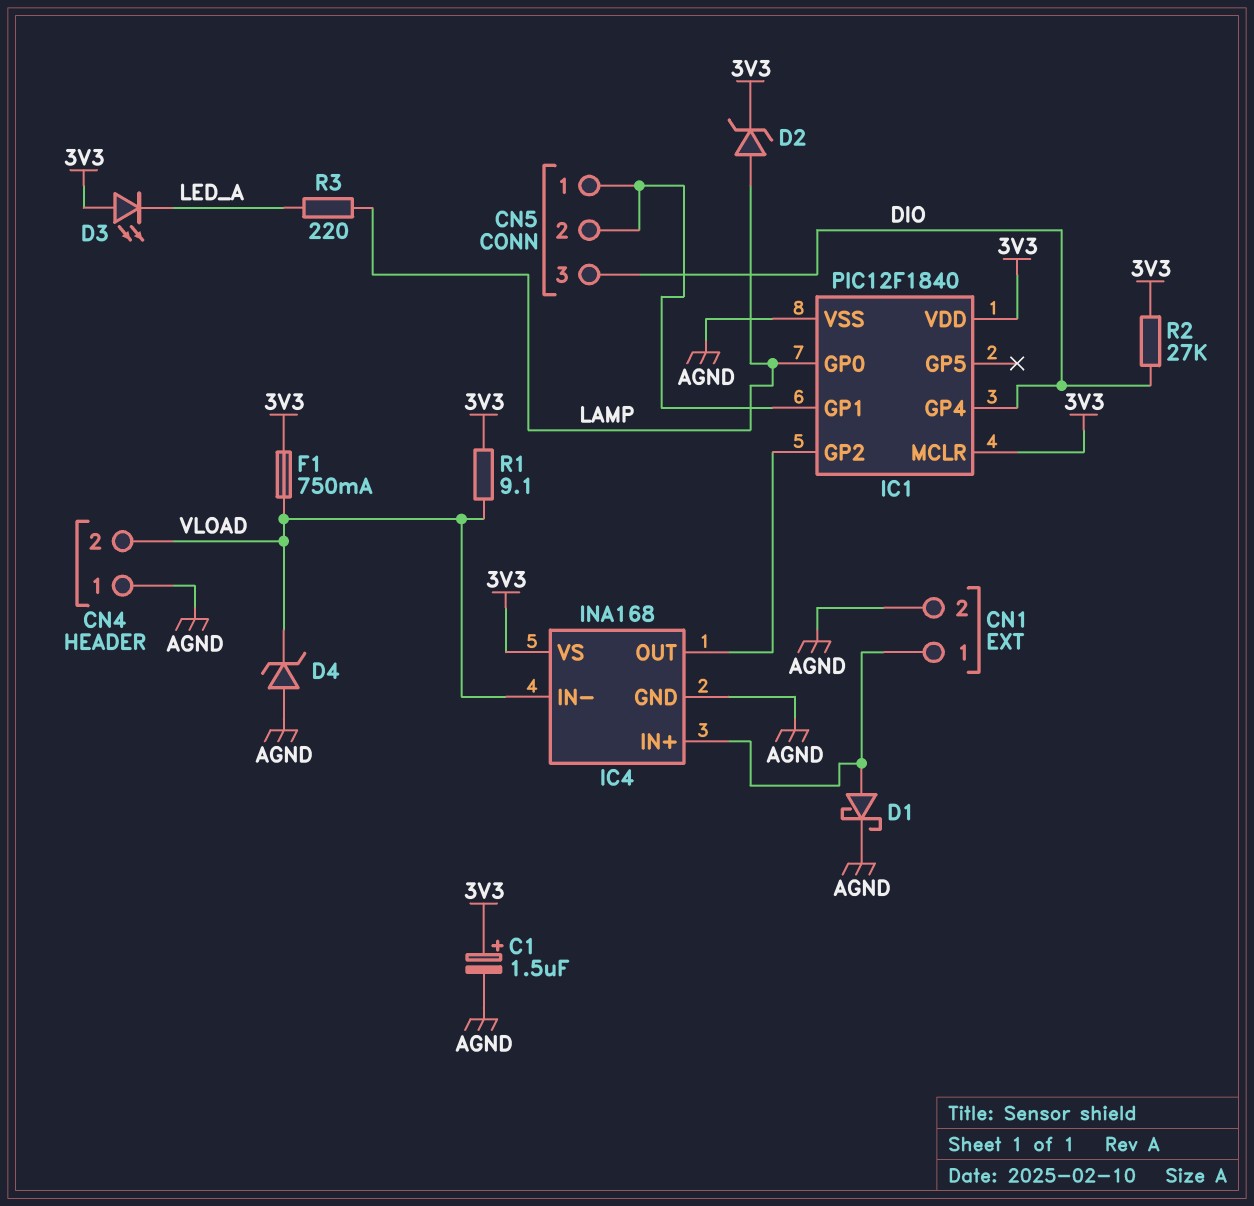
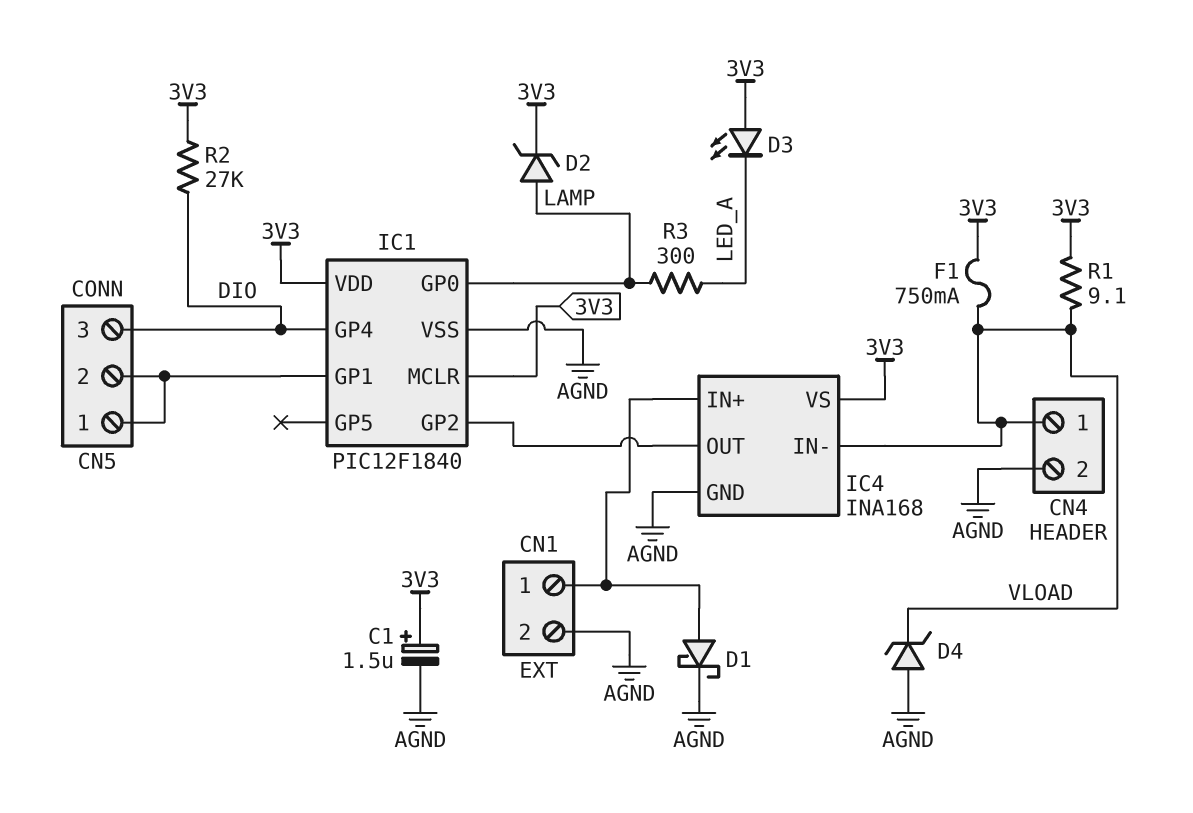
CN4 pin 1: AGND -> VLOAD
CN4 pin 2: VLOAD -> AGND
R3: 220 (LAMP, LED_A) -> 300 (LAMP, LED_A)

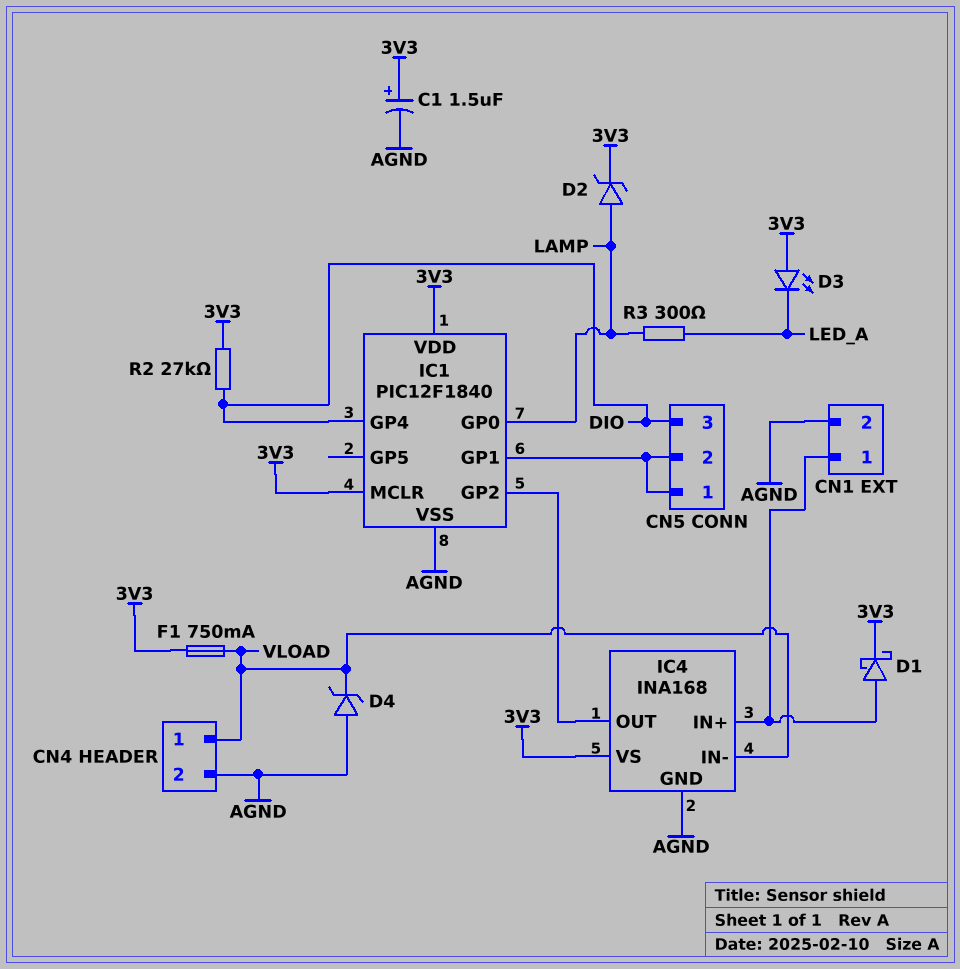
D1: schottky (A CN1/1, K AGND) -> schottky (A CN1/1, K 3V3)
R1: 9.1 (3V3, VLOAD) -> none

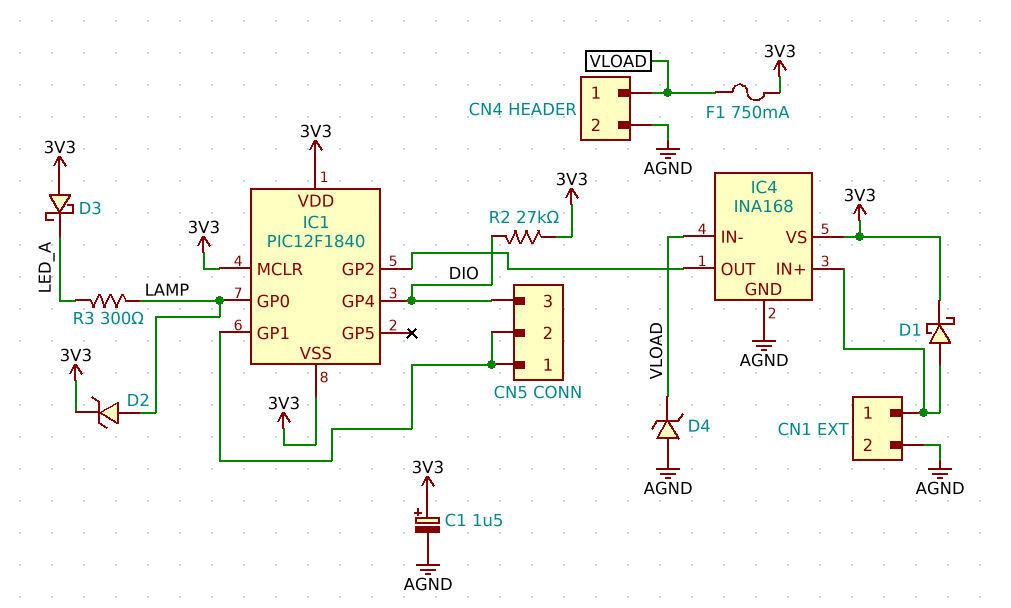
D3: LED (A 3V3, K LED_A) -> schottky (A 3V3, K LED_A)
IC1 pin VSS: AGND -> 3V3

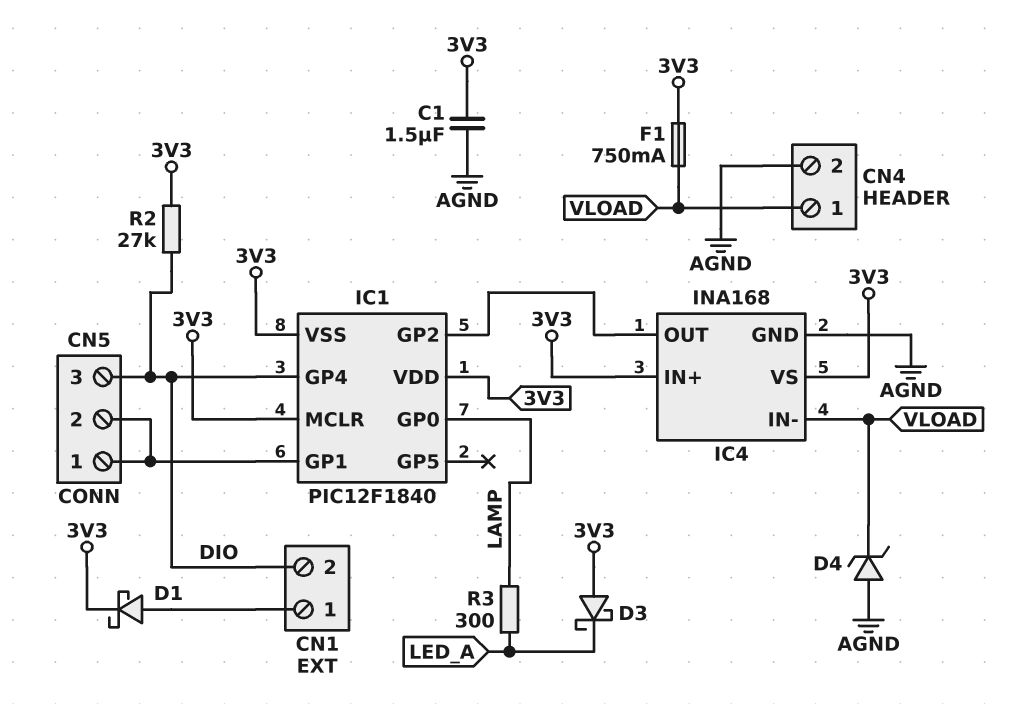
C1: 1.5uF (plus 3V3, minus AGND) -> 1.5uF (3V3, AGND)
CN1 pin 2: AGND -> DIO
D2: zener (A LAMP, K 3V3) -> none
IC4 pin IN+: CN1/1 -> 3V3

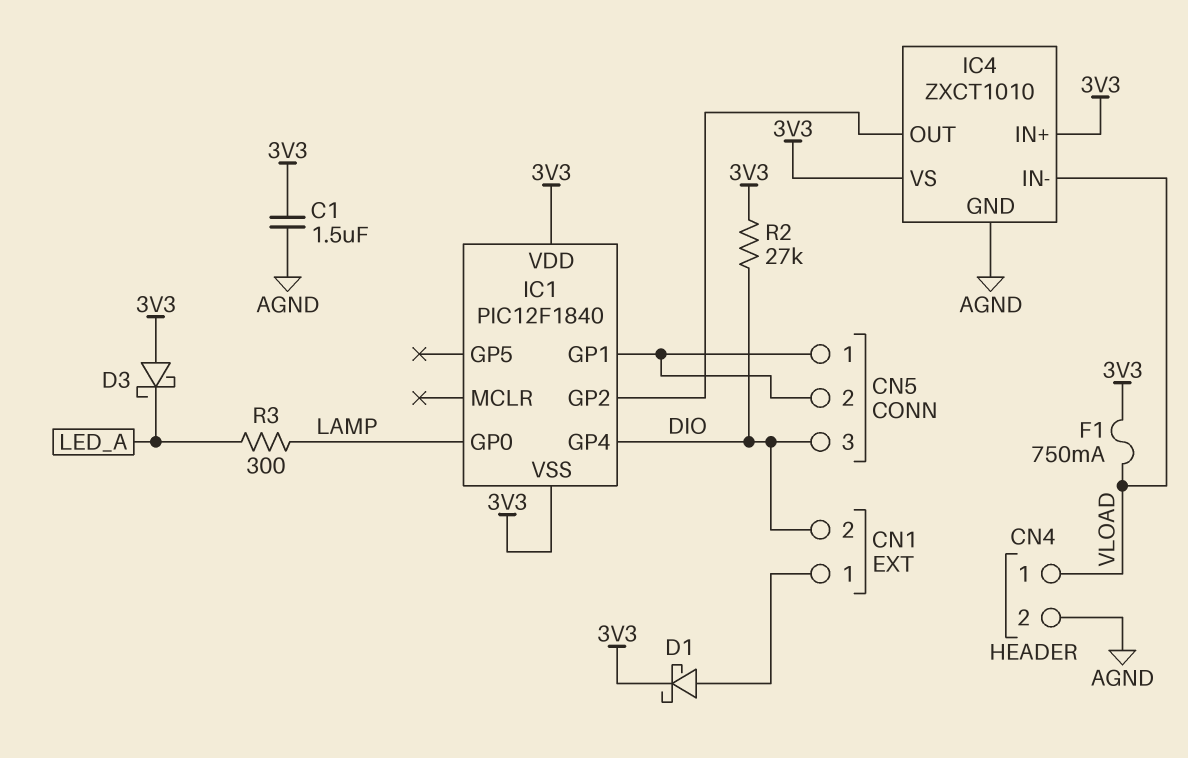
D4: zener (A AGND, K VLOAD) -> none
IC1 pin MCLR: 3V3 -> none
IC4: INA168 -> ZXCT1010

